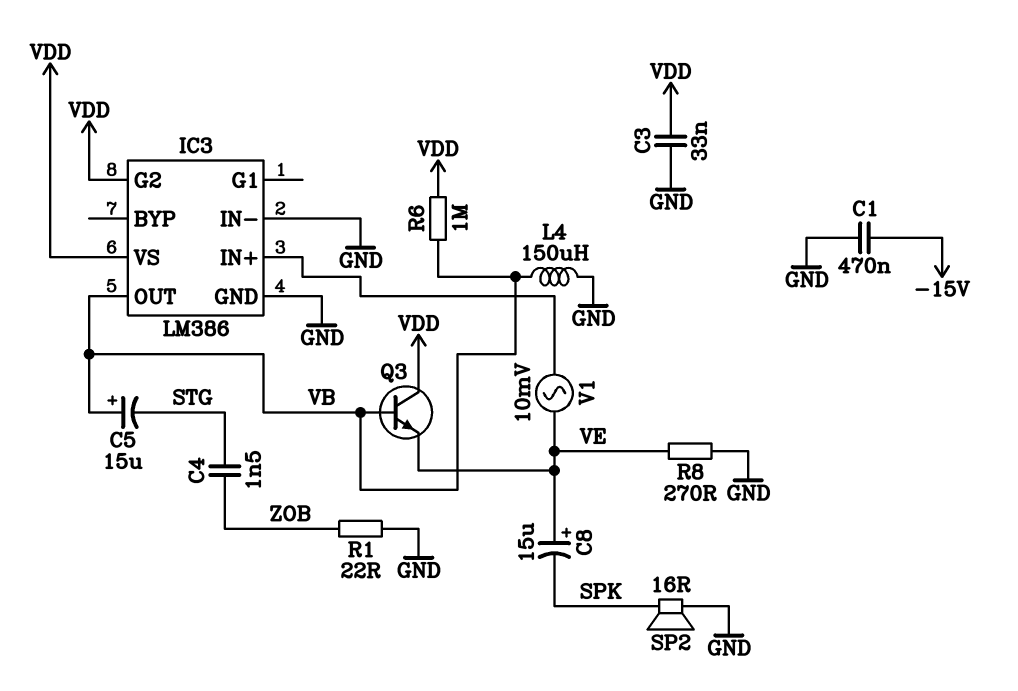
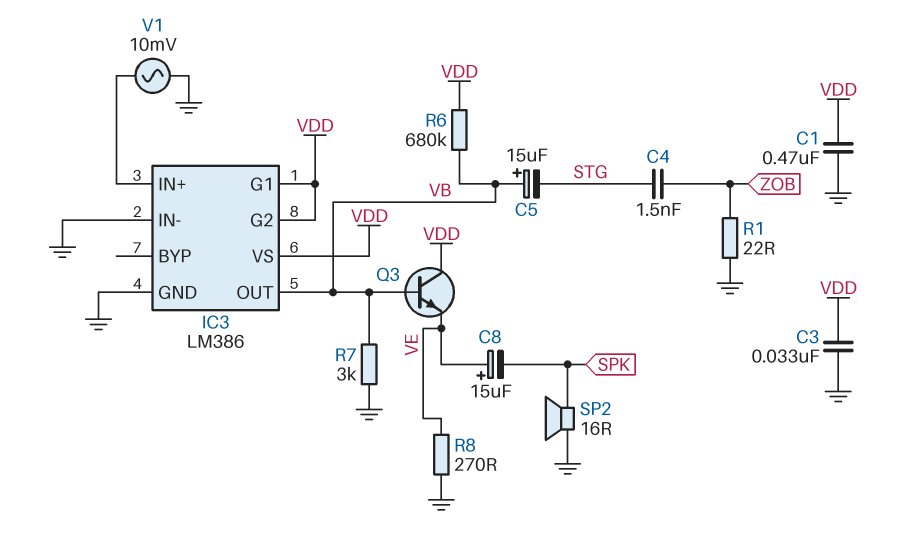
C1: 470nF (-15V, GND) -> 470nF (GND, VDD)
IC3 pin G1: none -> VDD
L4: 150uH (GND, VB) -> none
R6: 1M (VB, VDD) -> 680k (VB, VDD)
R7: none -> 3k (GND, VB)
V1: AC 10mV (IC3/IN+, VE) -> AC 10mV (GND, IC3/IN+)

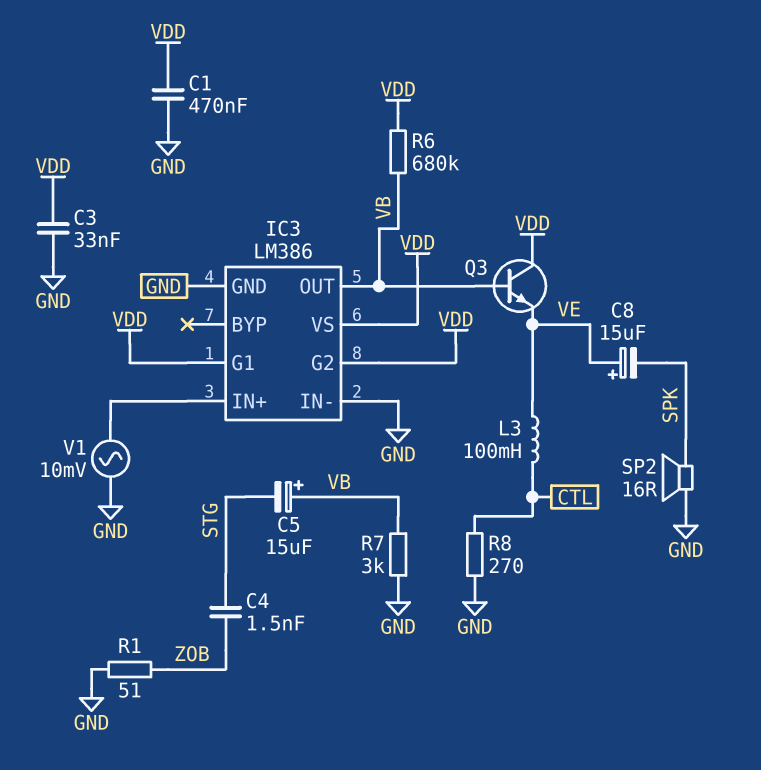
L3: none -> 100mH (CTL, VE)
R1: 22 (GND, ZOB) -> 51 (GND, ZOB)
R8: 270 (GND, VE) -> 270 (CTL, GND)

